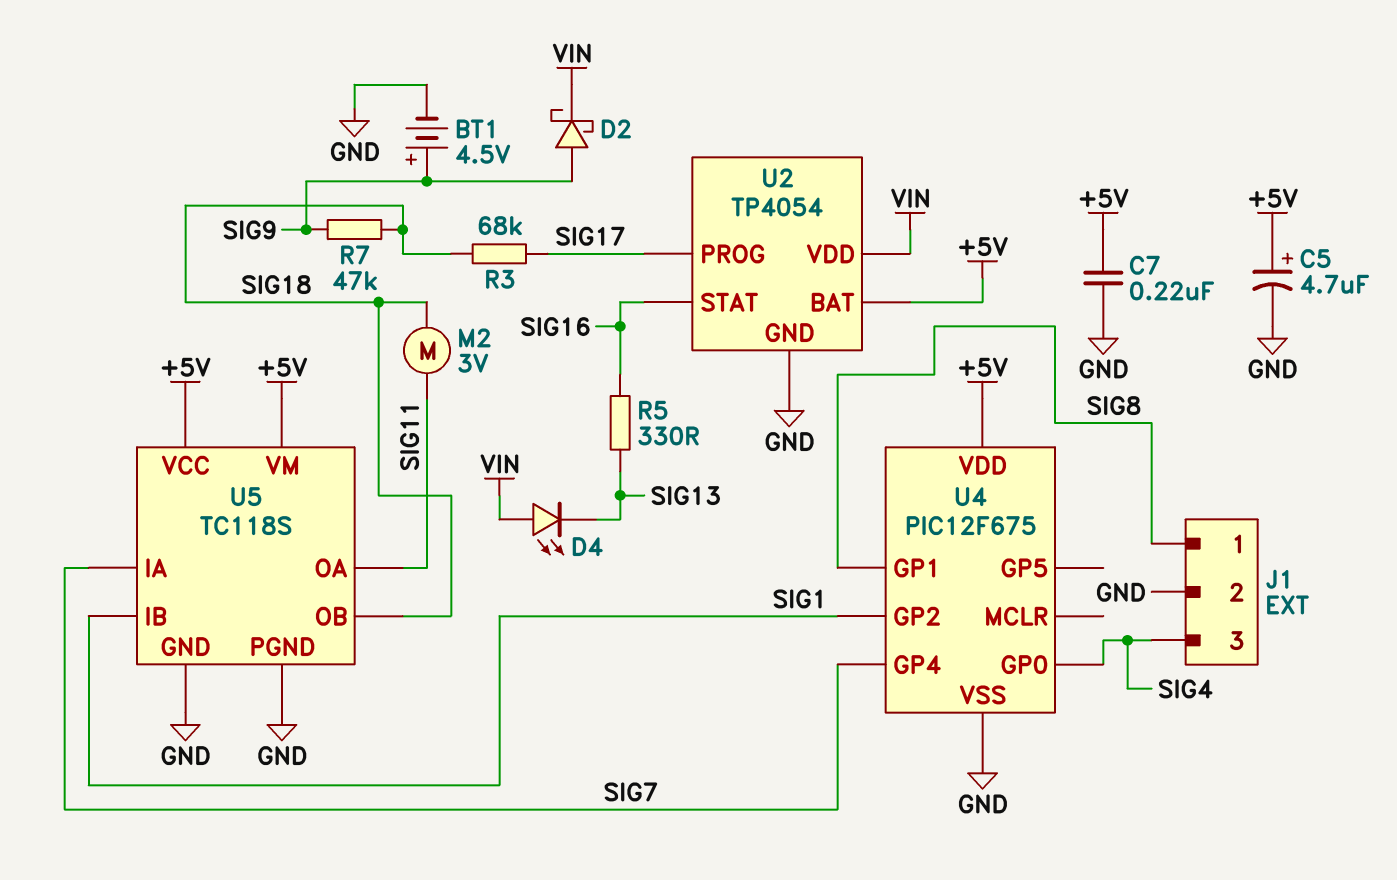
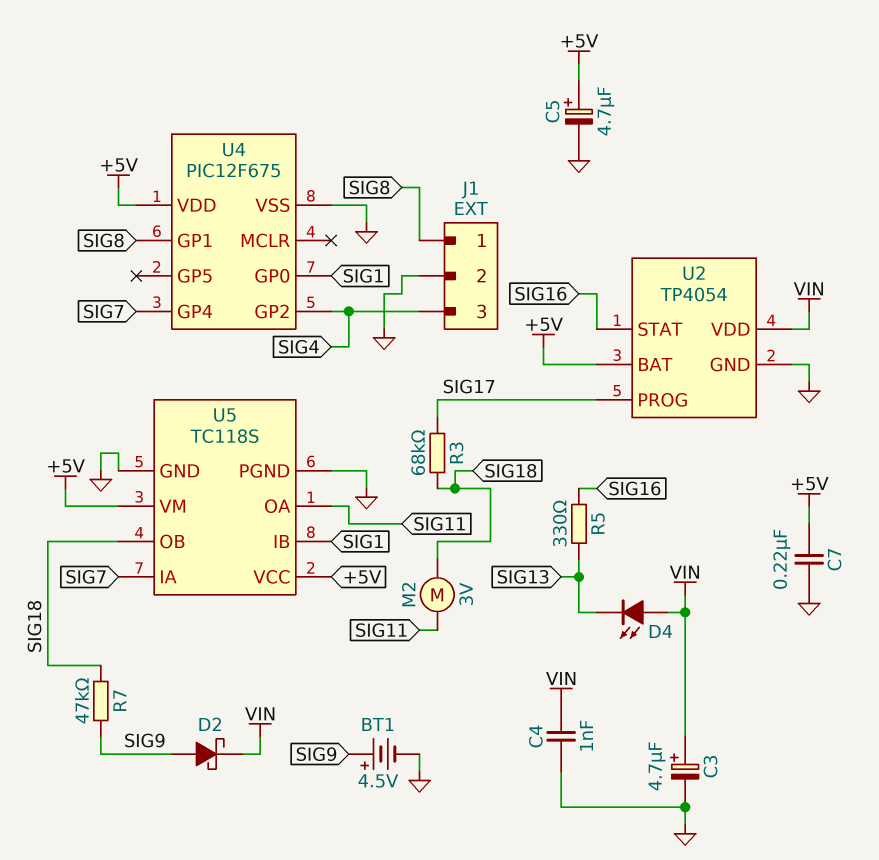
C3: none -> 4.7uF (plus VIN, minus GND)
C4: none -> 1nF (GND, VIN)
U4 pin GP0: SIG4 -> SIG1
U4 pin GP2: SIG1 -> SIG4

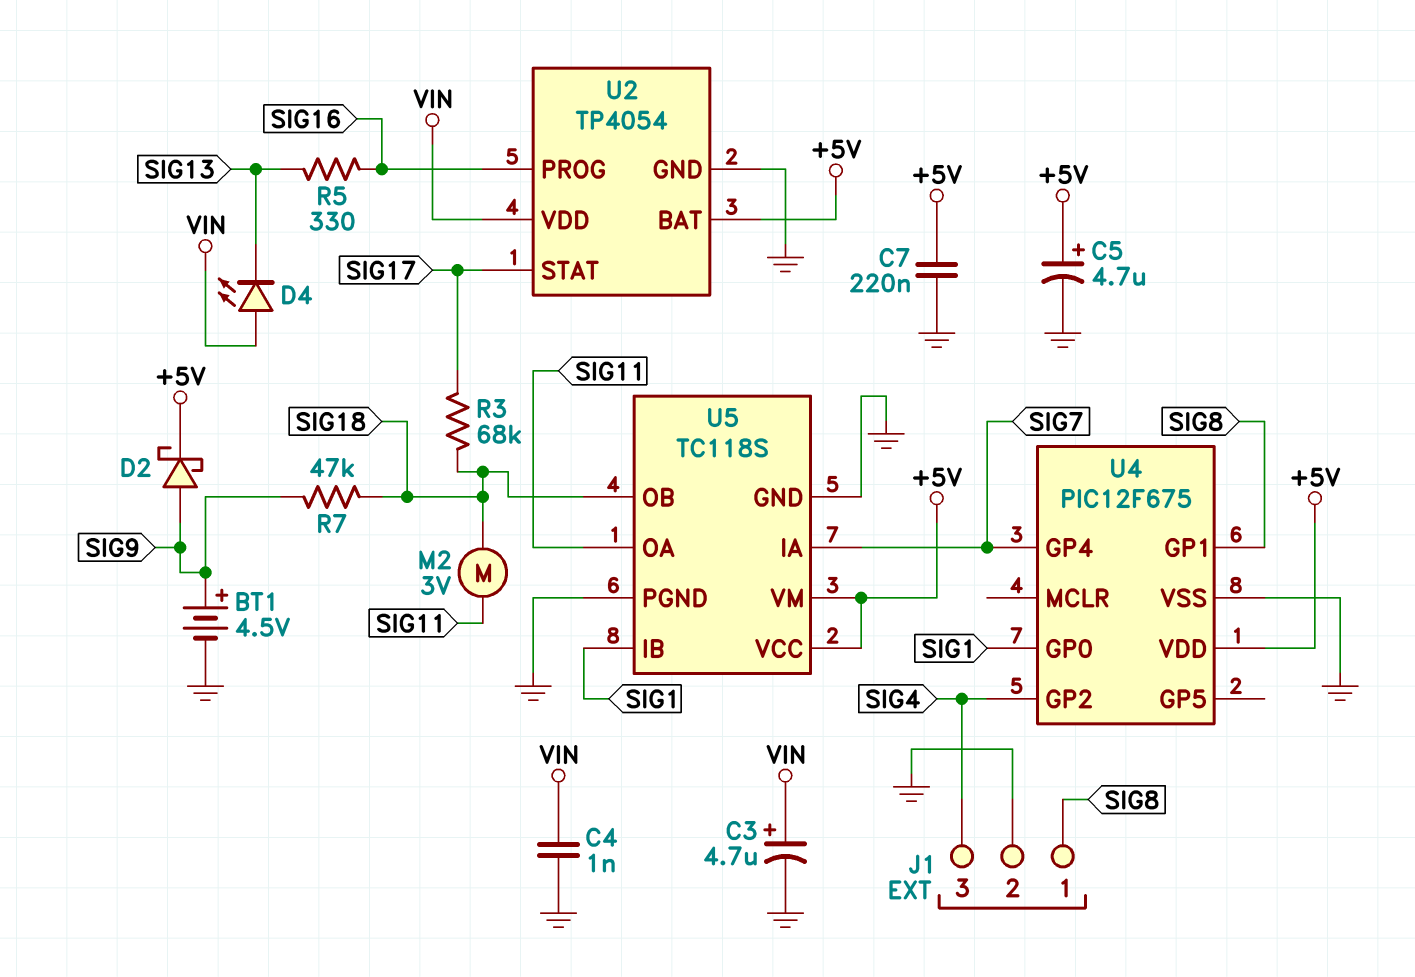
D2: schottky (A SIG9, K VIN) -> schottky (A SIG9, K +5V)
U2 pin PROG: SIG17 -> SIG16
U2 pin STAT: SIG16 -> SIG17

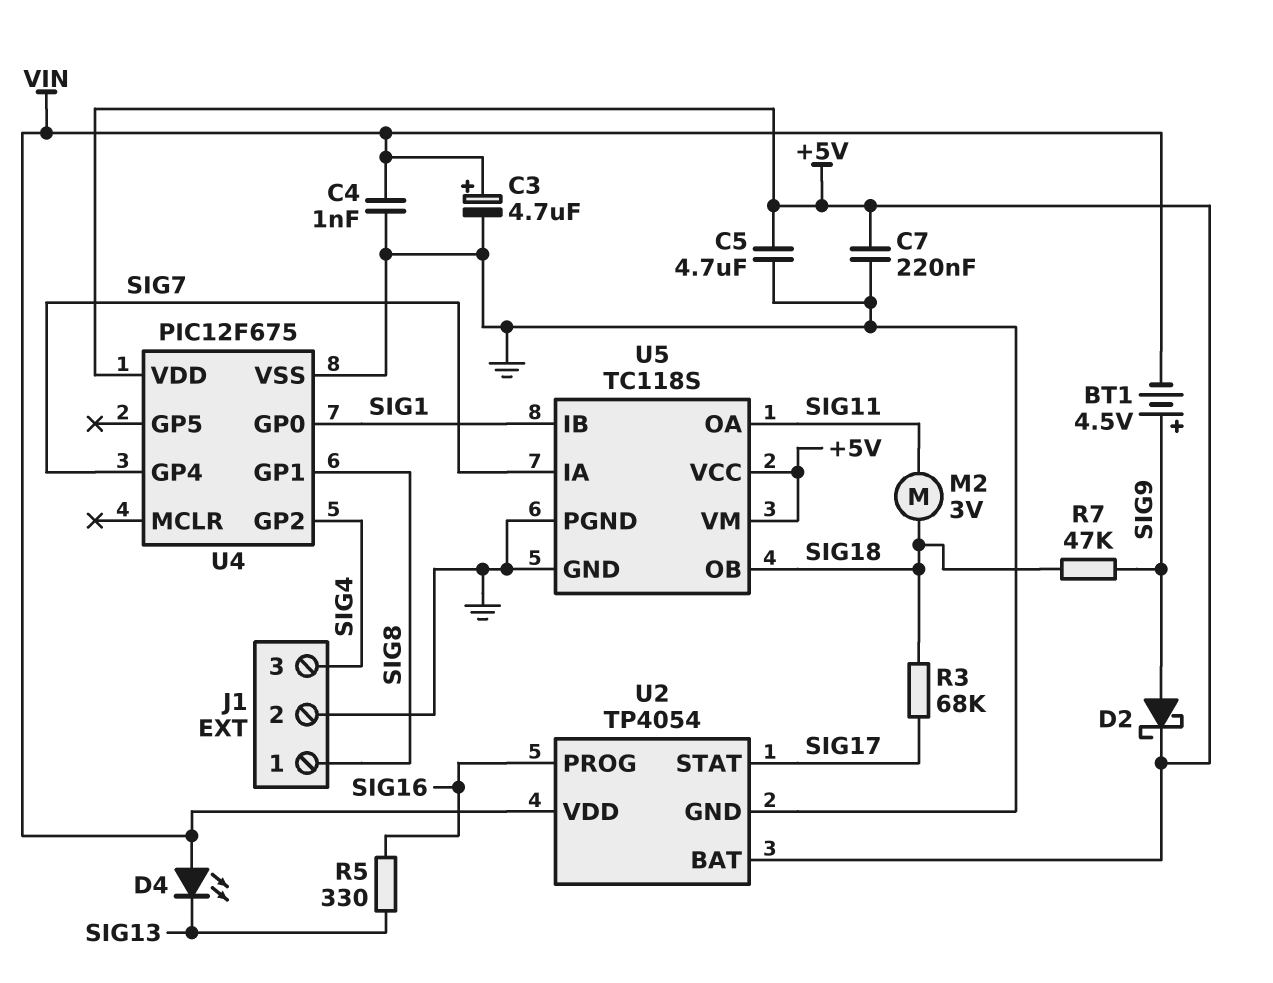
BT1: 4.5V (plus SIG9, minus GND) -> 4.5V (plus SIG9, minus VIN)
C5: 4.7uF (plus +5V, minus GND) -> 4.7uF (+5V, GND)

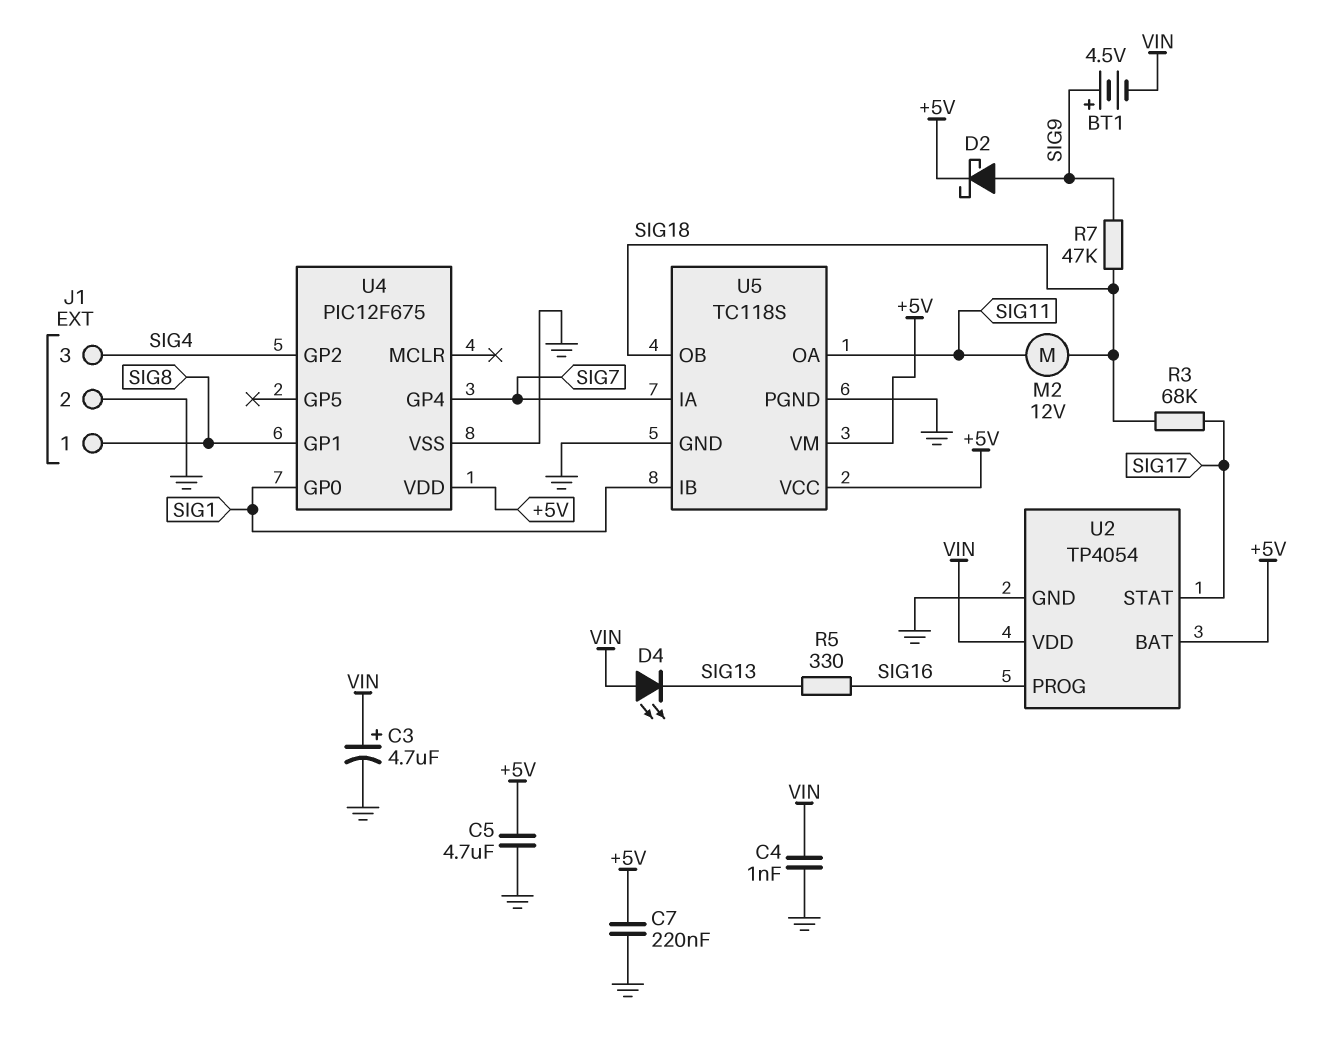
M2: motor 3V (SIG11, SIG18) -> motor 12V (SIG11, SIG18)

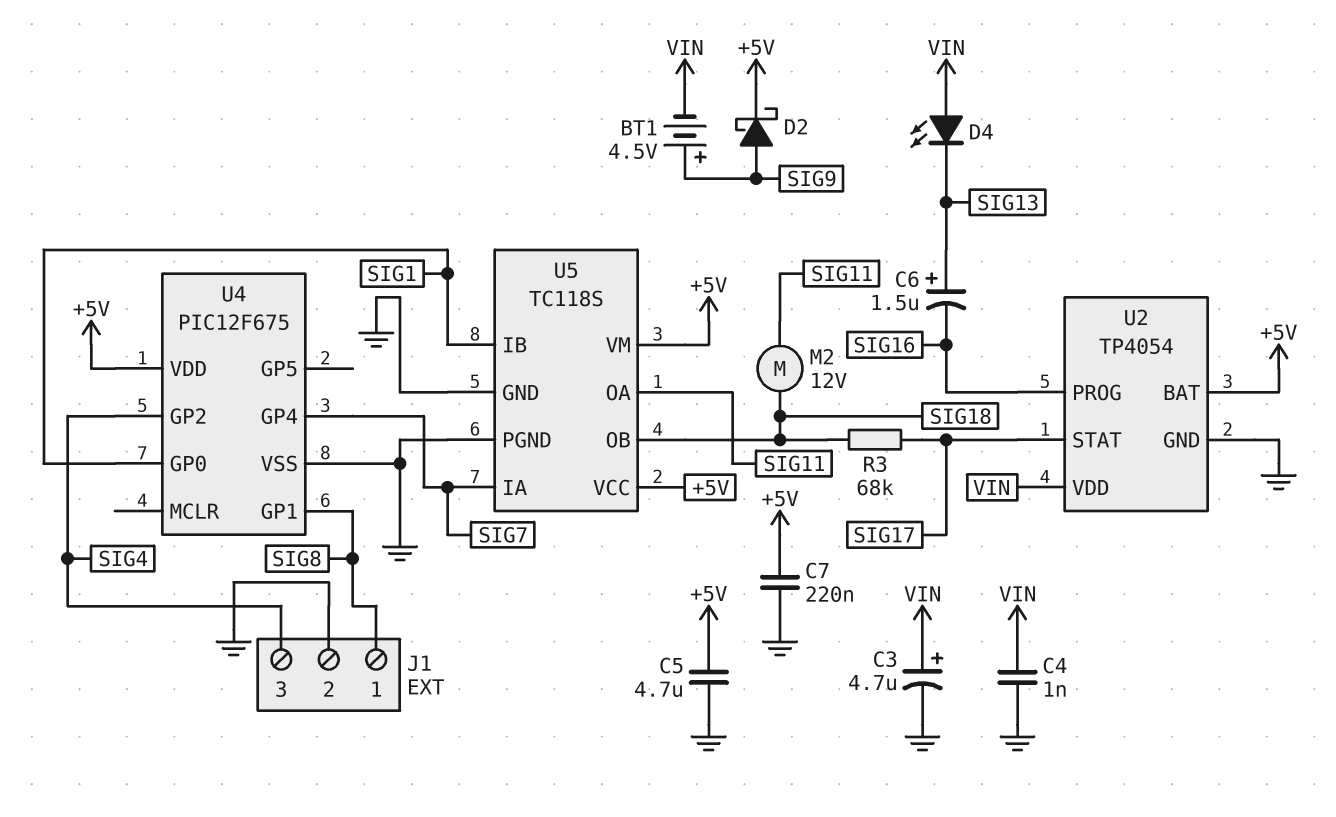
C6: none -> 1.5uF (plus SIG13, minus SIG16)
R5: 330 (SIG13, SIG16) -> none
R7: 47k (SIG9, SIG18) -> none

